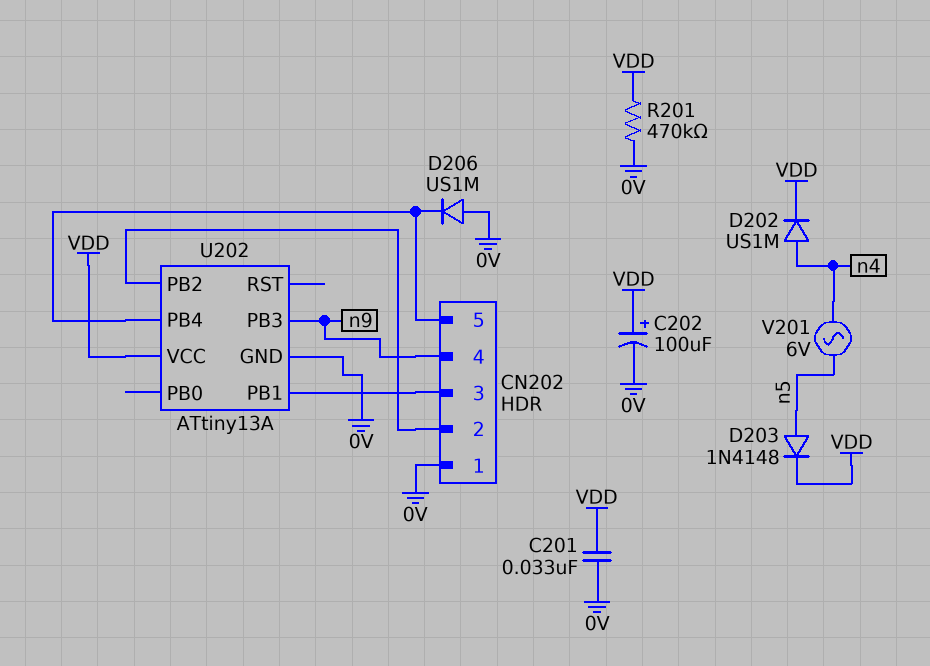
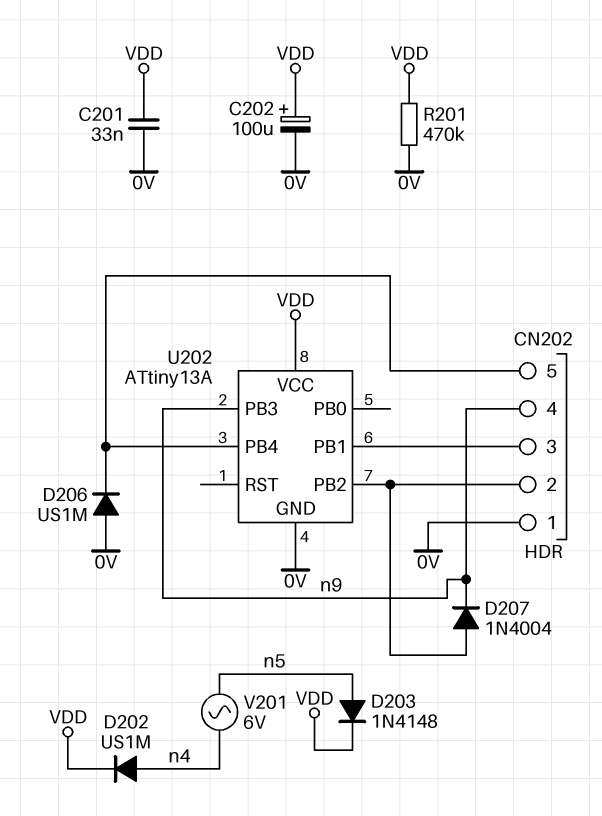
D207: none -> diode 1N4004 (A CN202/2, K n9)

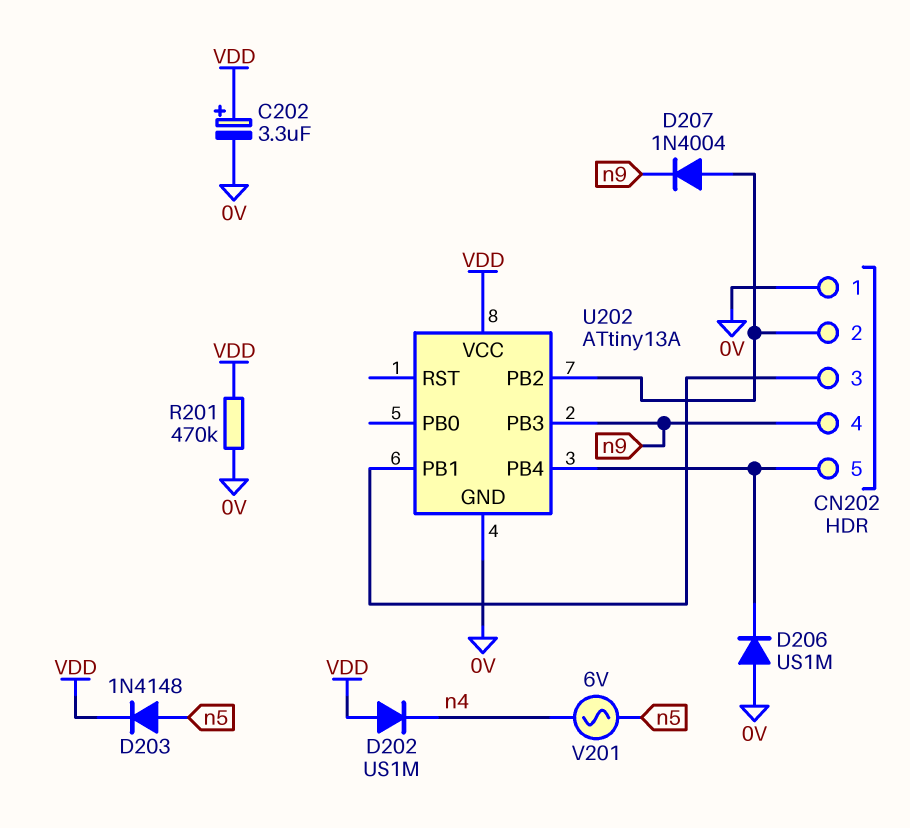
C201: 33nF (0V, VDD) -> none
C202: 100uF (plus VDD, minus 0V) -> 3.3uF (plus VDD, minus 0V)
D202: diode US1M (A n4, K VDD) -> diode US1M (A VDD, K n4)

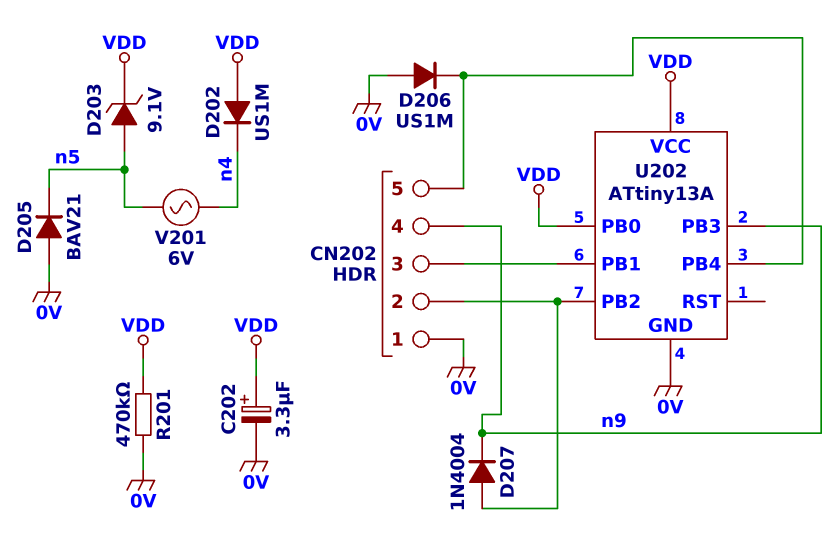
D203: diode 1N4148 (A n5, K VDD) -> zener 9.1V (A n5, K VDD)
D205: none -> diode BAV21 (A 0V, K n5)
U202 pin PB0: none -> VDD

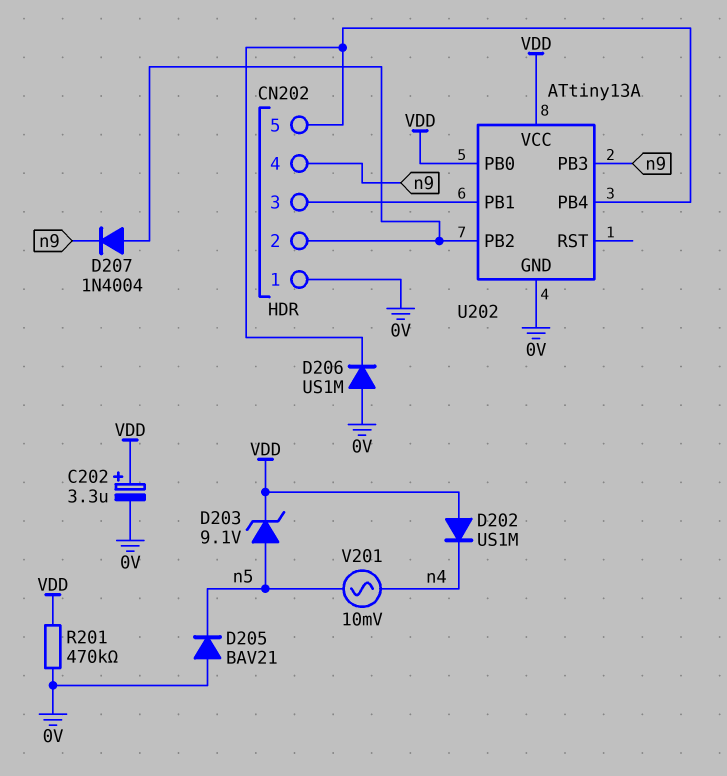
V201: AC 6V (n4, n5) -> AC 10mV (n4, n5)

